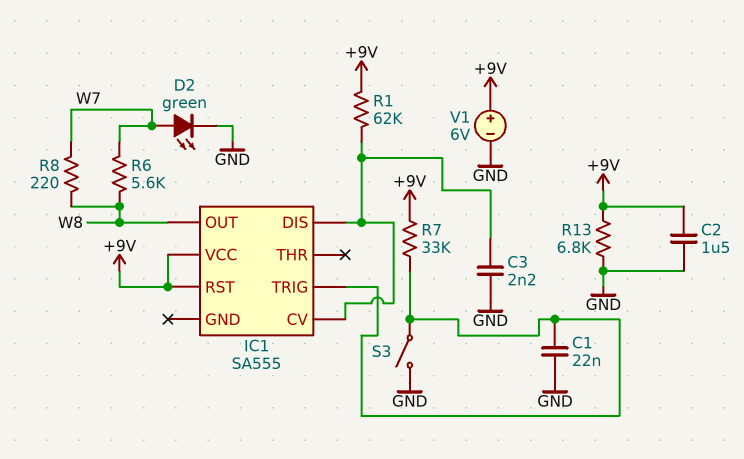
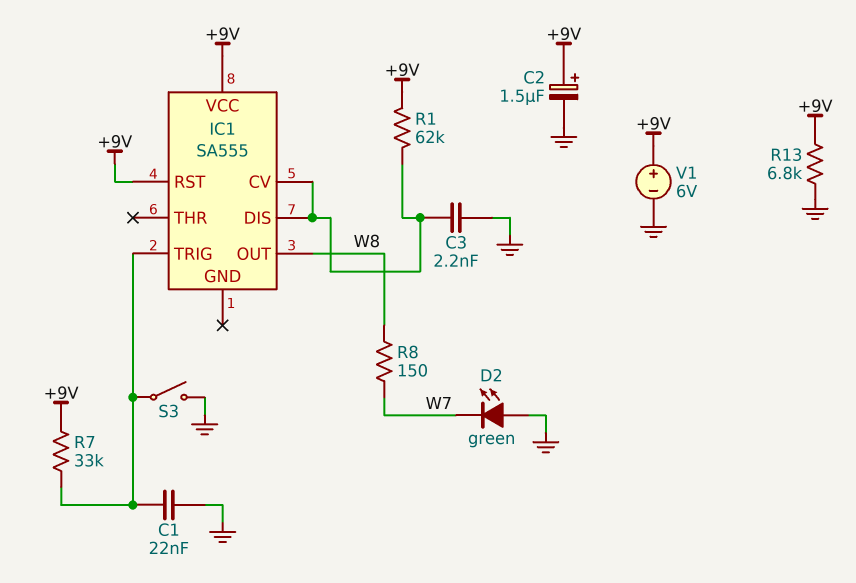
C2: 1.5uF (+9V, GND) -> 1.5uF (plus +9V, minus GND)
D2: LED green (A W7, K GND) -> LED green (A GND, K W7)
R6: 5.6k (W7, W8) -> none
R8: 220 (W7, W8) -> 150 (W7, W8)

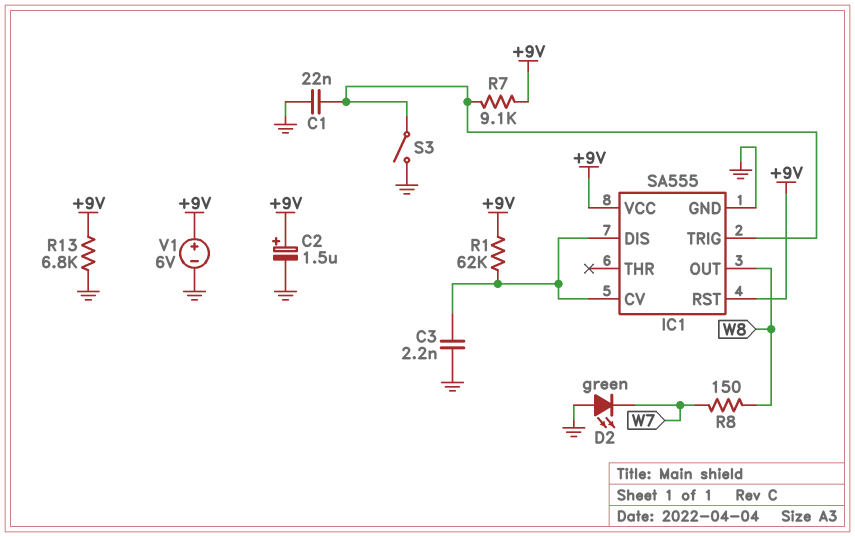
IC1 pin GND: none -> GND
R7: 33k (+9V, IC1/TRIG) -> 9.1k (+9V, IC1/TRIG)

